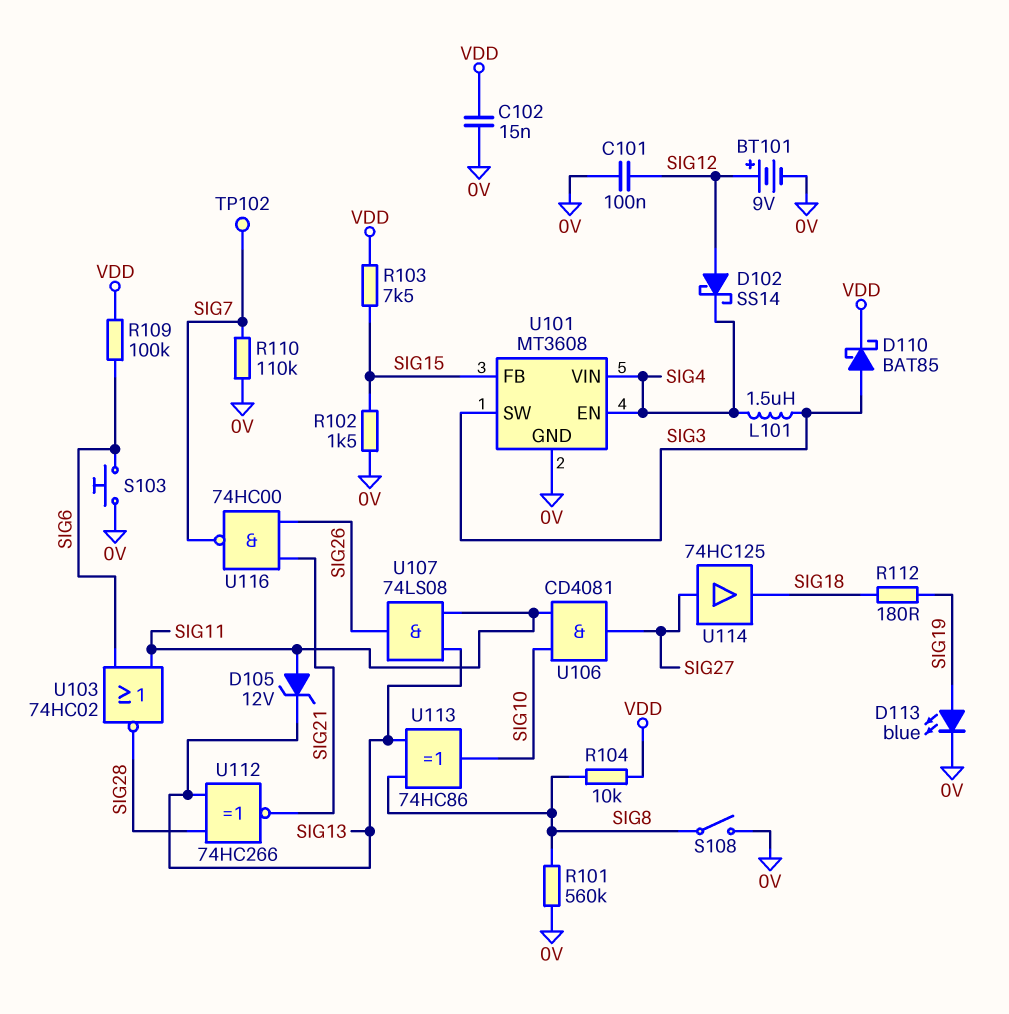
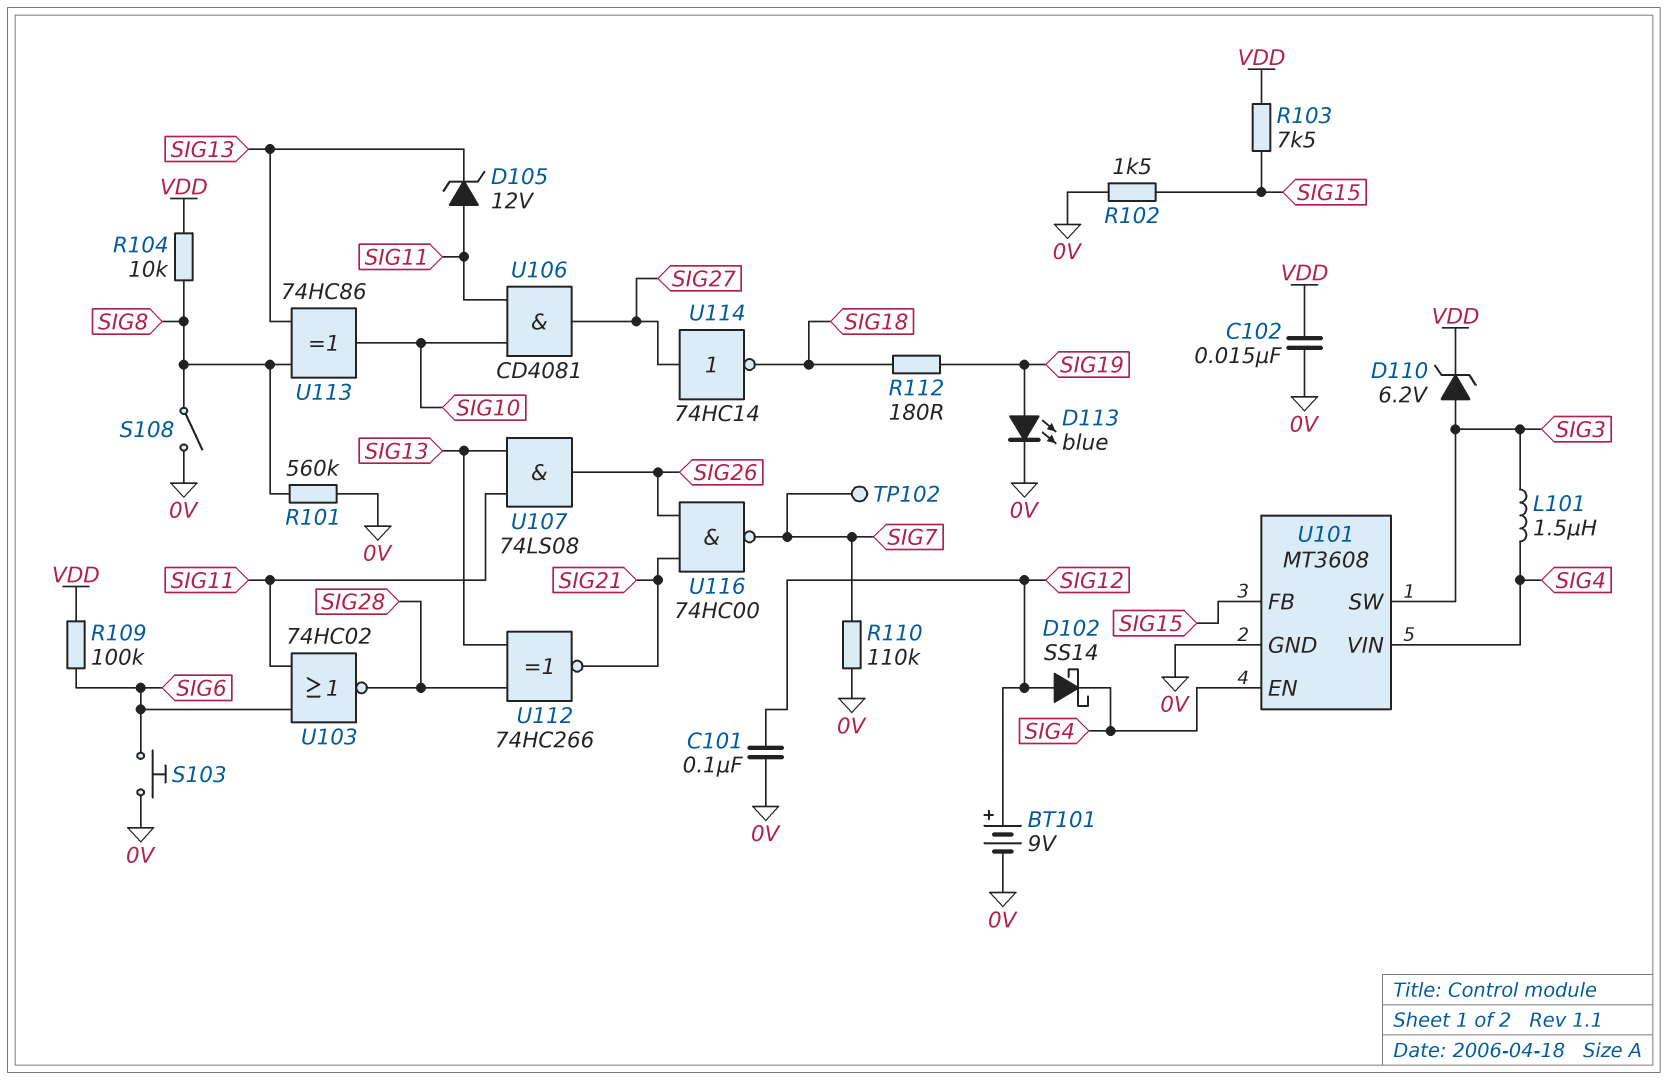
D110: schottky BAT85 (A SIG3, K VDD) -> zener 6.2V (A SIG3, K VDD)
U114: buffer 74HC125 (in SIG27, out SIG18) -> NOT 74HC14 (in SIG27, out SIG18)

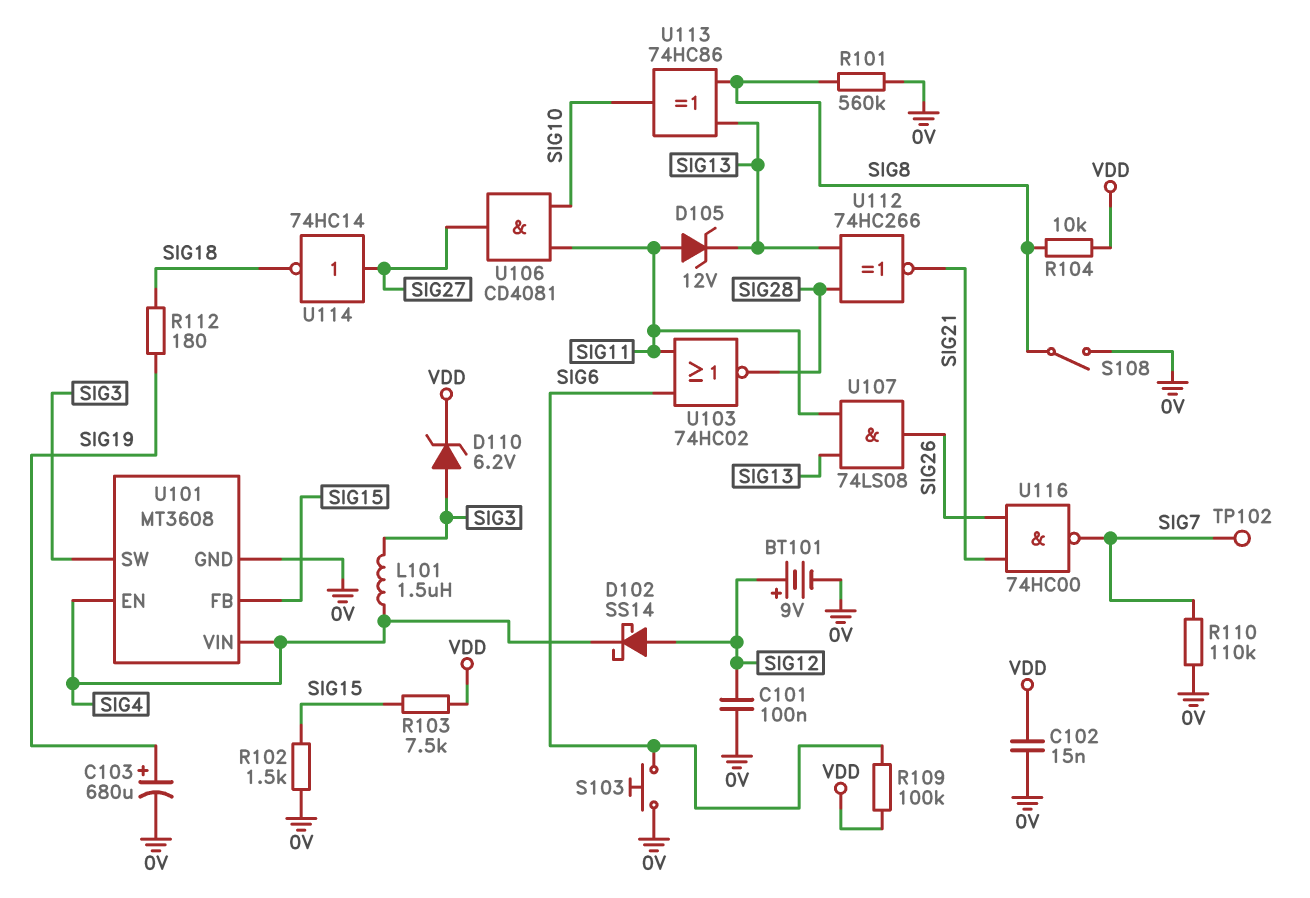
C103: none -> 680uF (plus SIG19, minus 0V)
D113: LED blue (A SIG19, K 0V) -> none

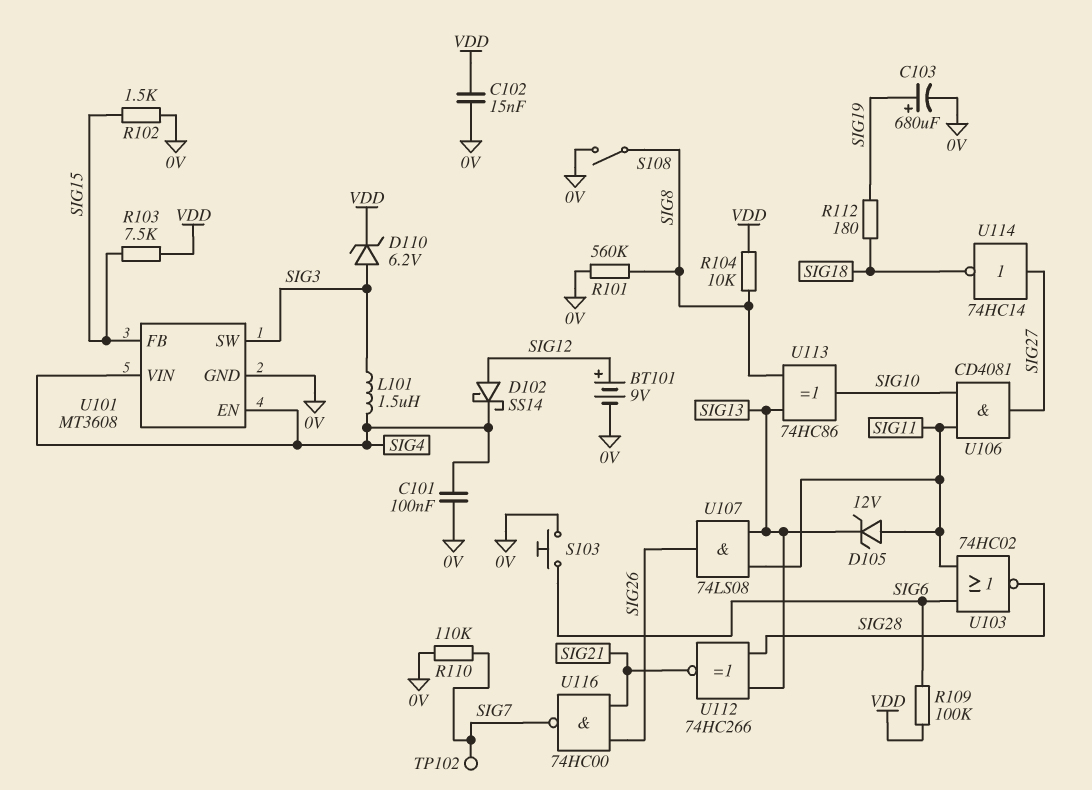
C101: 100nF (0V, SIG12) -> 100nF (0V, SIG4)

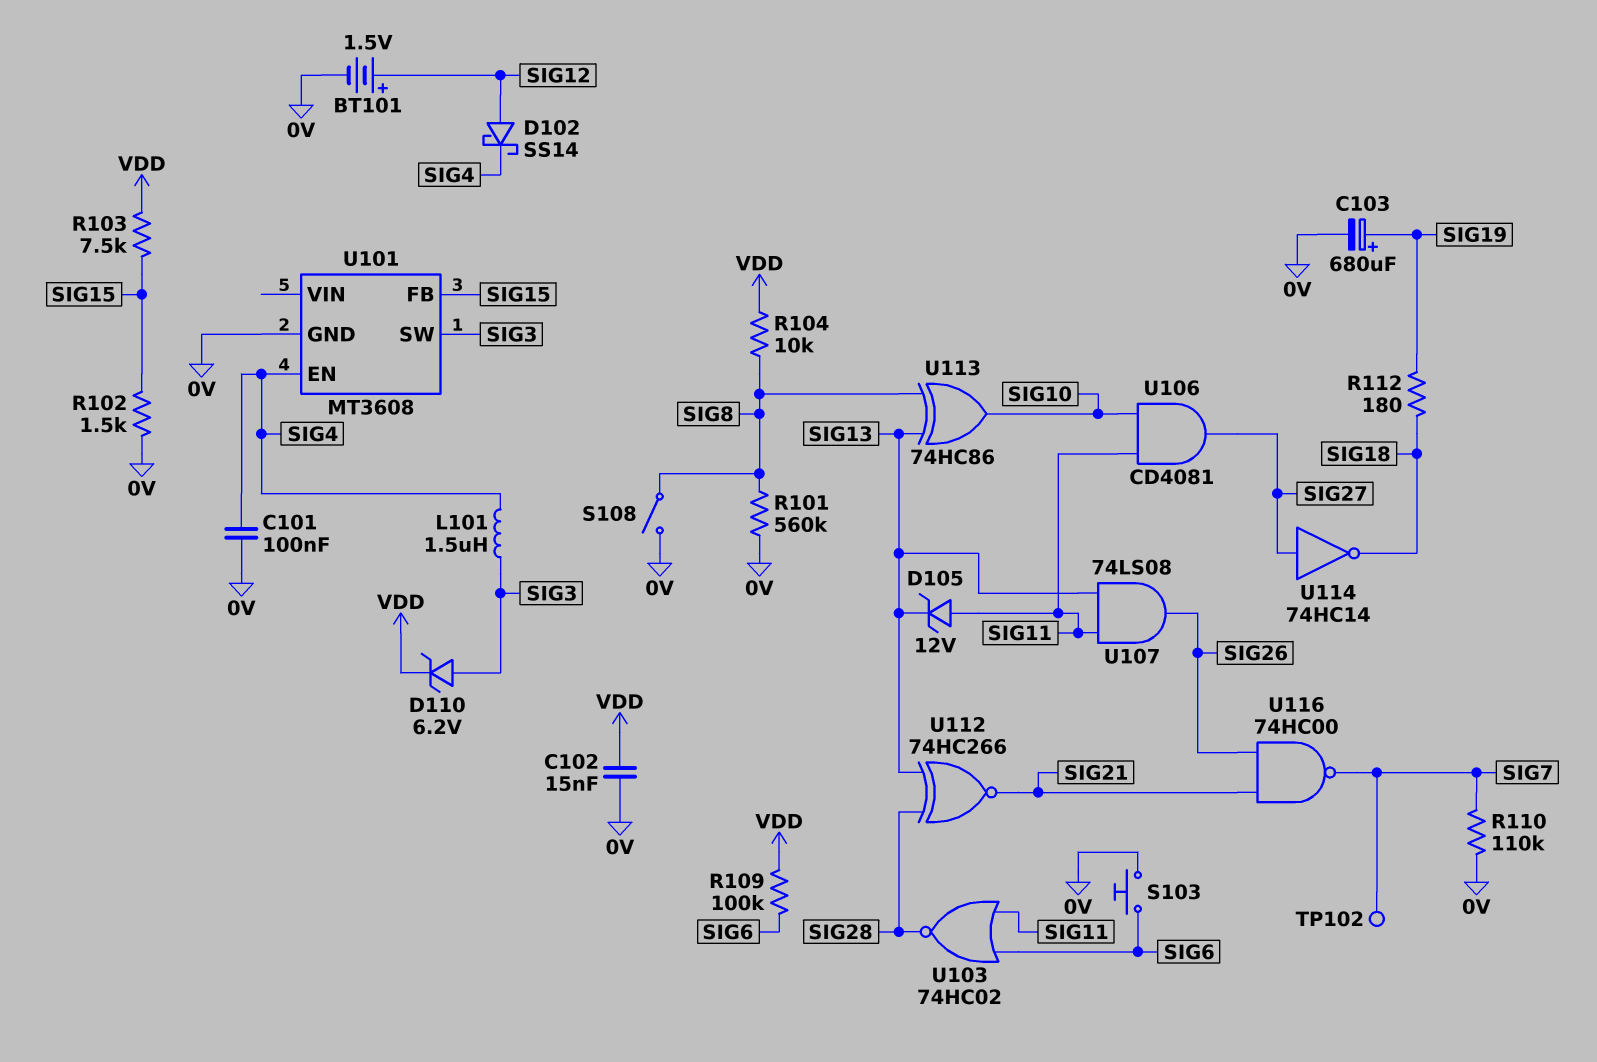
BT101: 9V (plus SIG12, minus 0V) -> 1.5V (plus SIG12, minus 0V)
U101 pin VIN: SIG4 -> none

